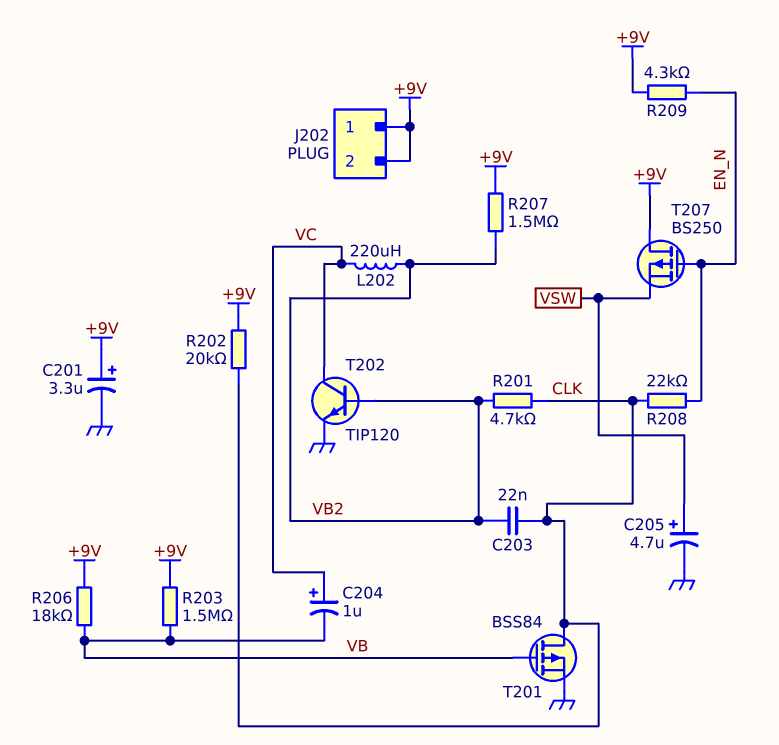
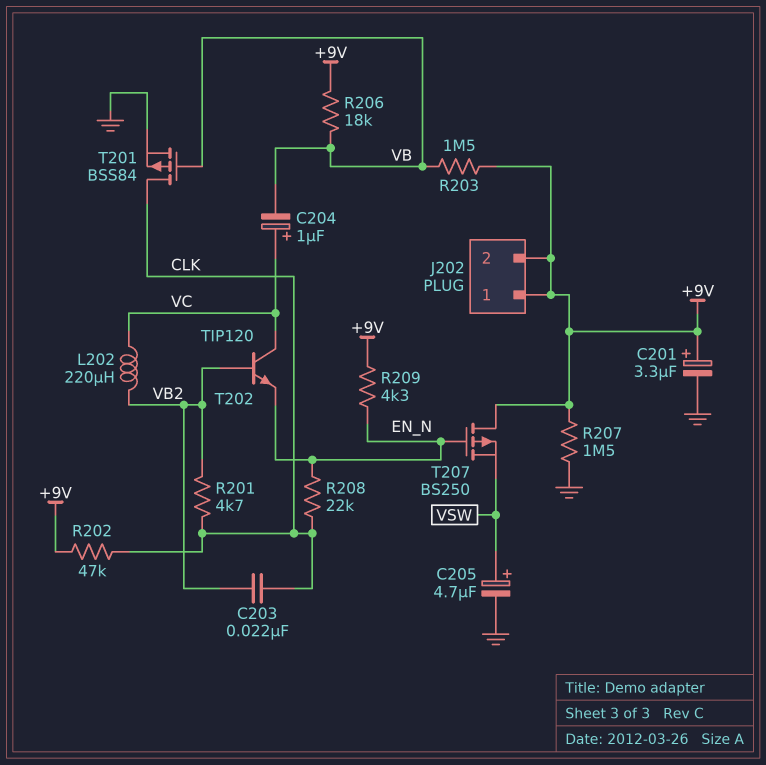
R202: 20k (+9V, CLK) -> 47k (+9V, CLK)
R207: 1.5M (+9V, VB2) -> 1.5M (+9V, GND)
T202: NPN TIP120 (B VB2, C VC, E GND) -> NPN TIP120 (B VB2, C VC, E EN_N)

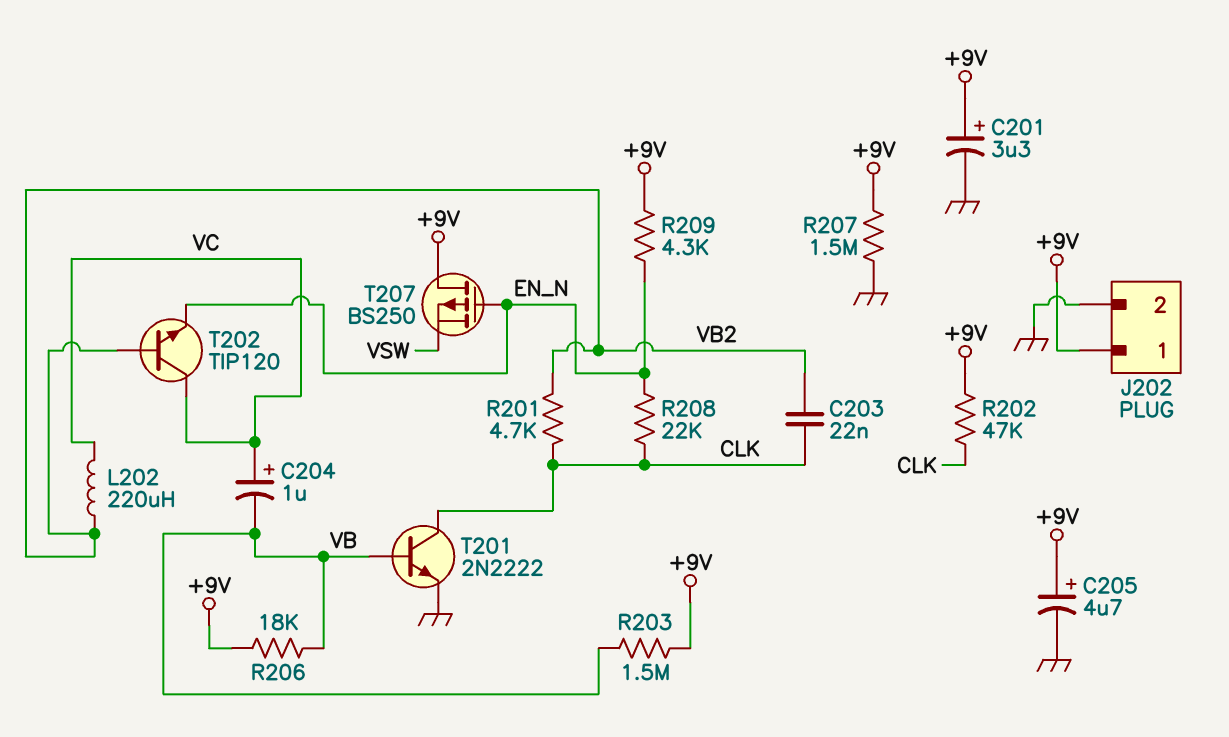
C205: 4.7uF (plus VSW, minus GND) -> 4.7uF (plus +9V, minus GND)
J202 pin 2: +9V -> GND
T201: PMOS BSS84 (G VB, D CLK, S GND) -> NPN 2N2222 (B VB, C CLK, E GND)

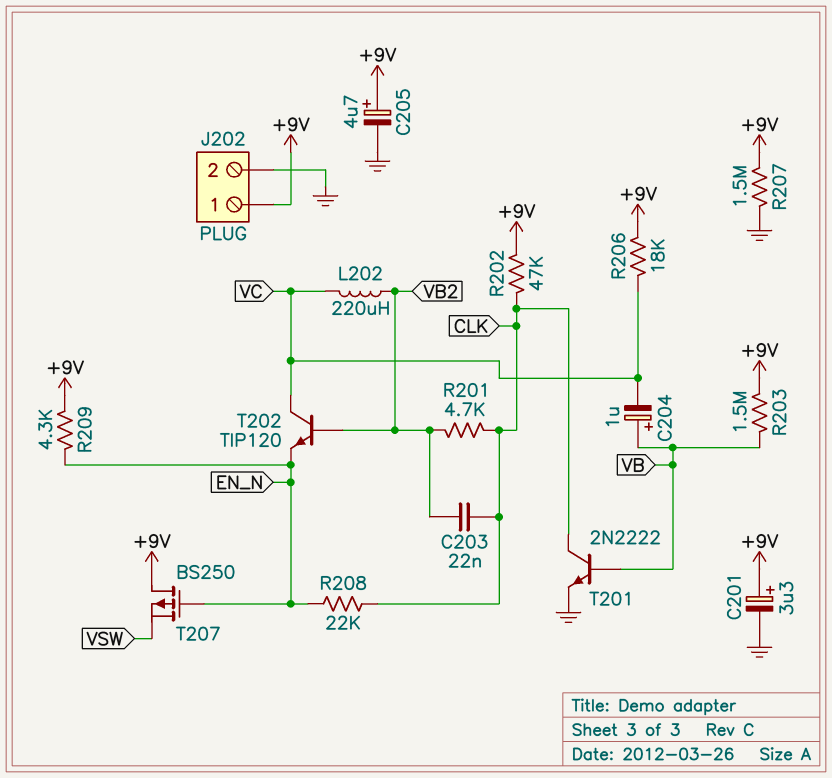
C204: 1uF (plus VC, minus VB) -> 1uF (plus VB, minus VC)
R206: 18k (+9V, VB) -> 18k (+9V, VC)

